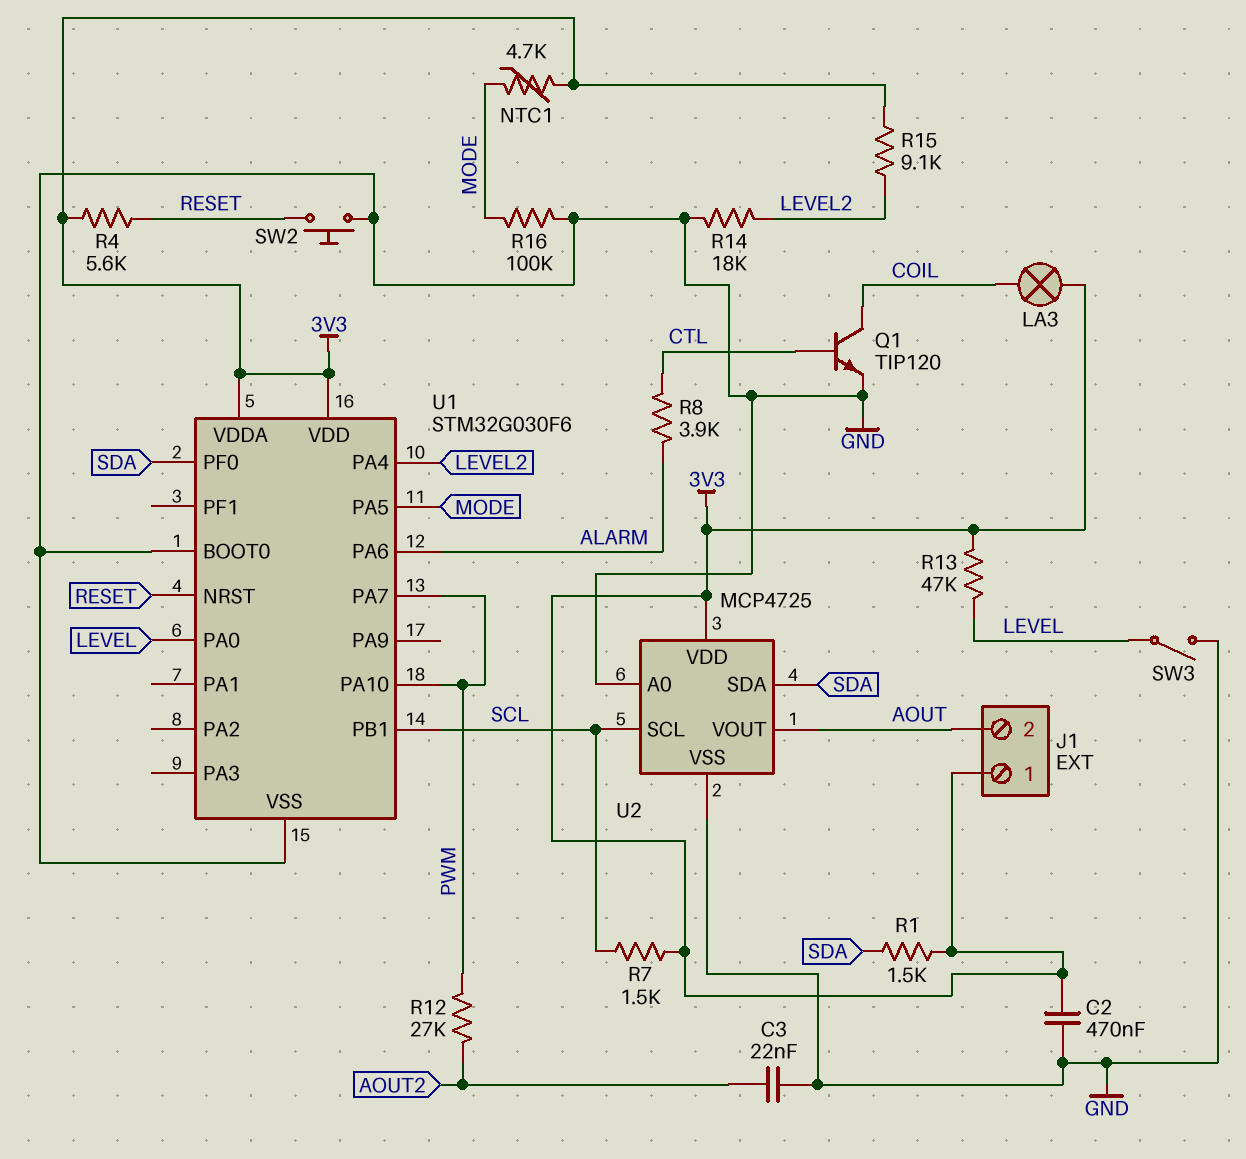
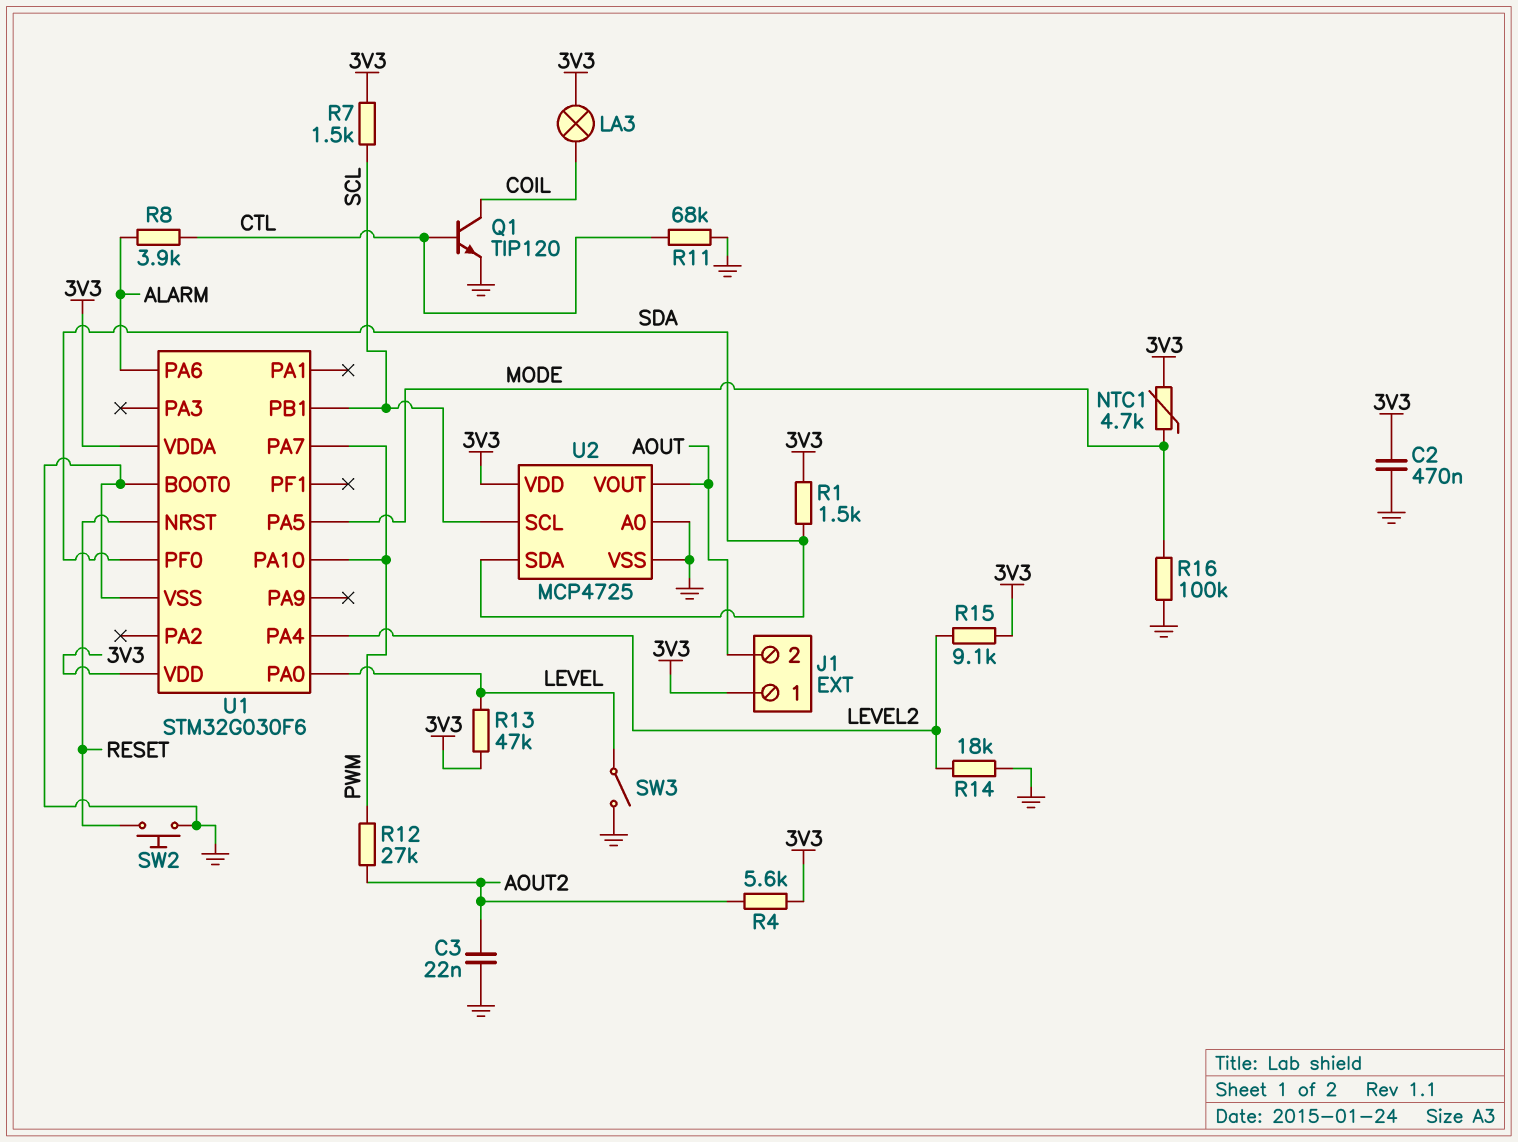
R4: 5.6k (3V3, RESET) -> 5.6k (3V3, AOUT2)
R11: none -> 68k (CTL, GND)

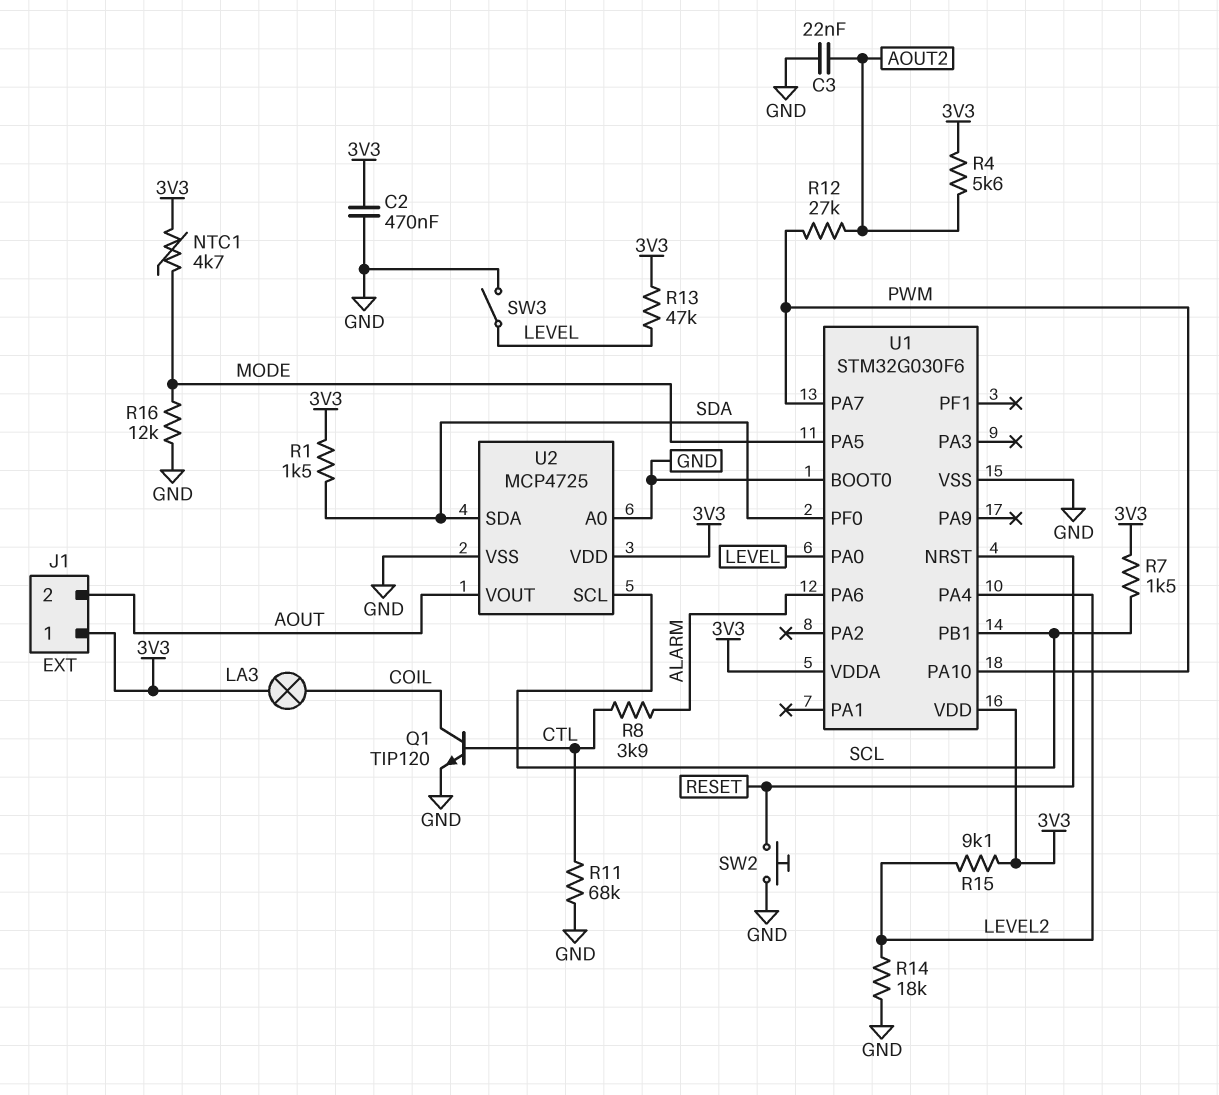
R16: 100k (GND, MODE) -> 12k (GND, MODE)

